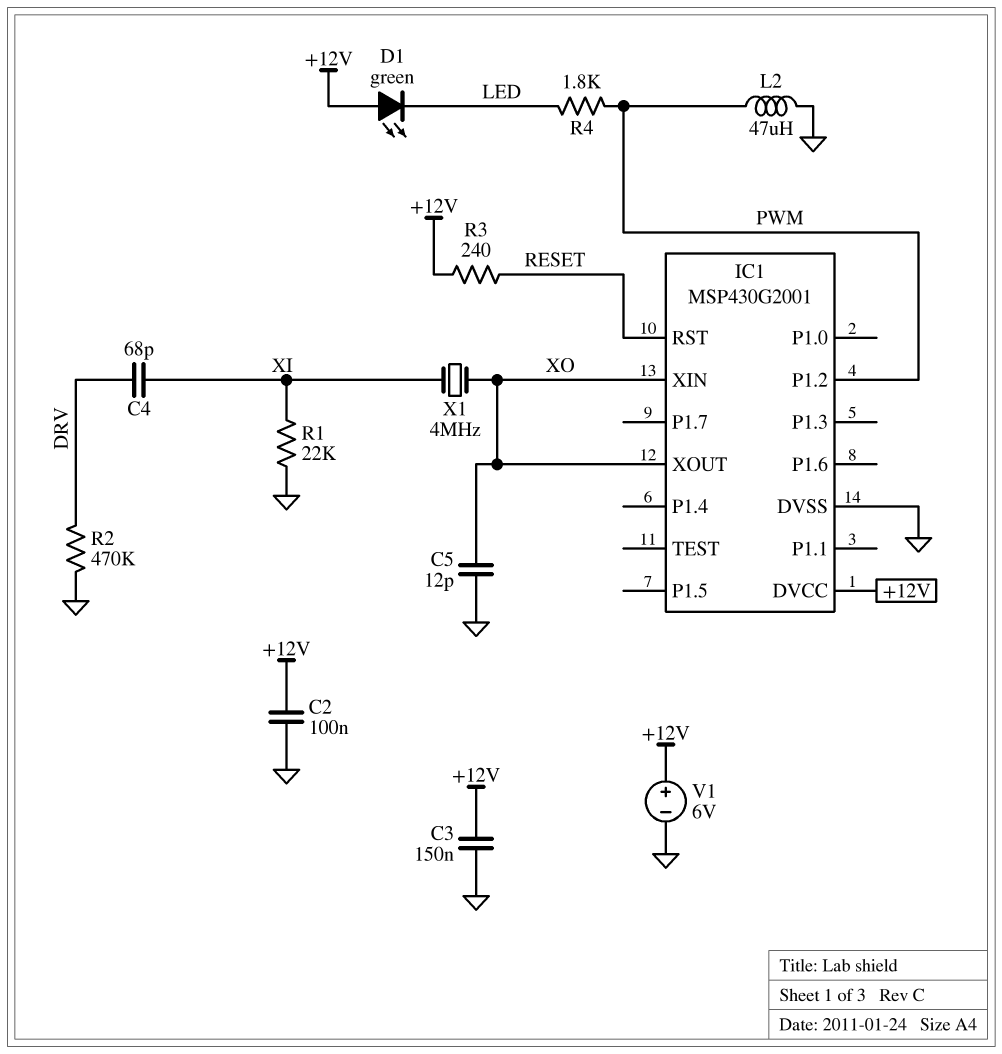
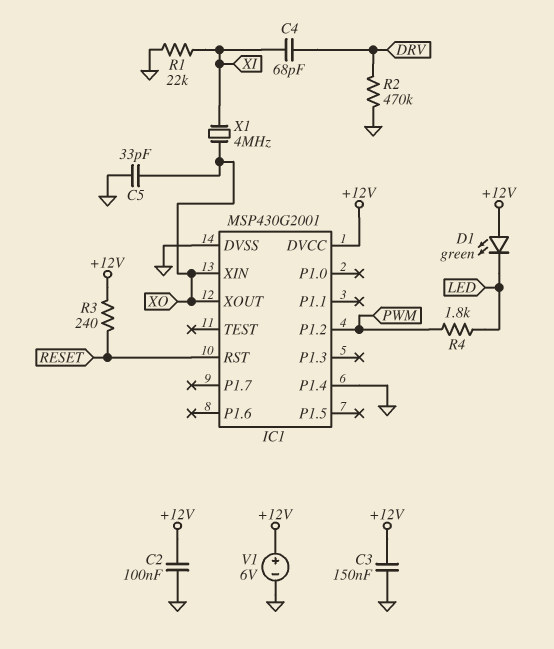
C5: 12pF (GND, XO) -> 33pF (GND, XO)
IC1 pin P1.4: none -> GND
L2: 47uH (GND, PWM) -> none

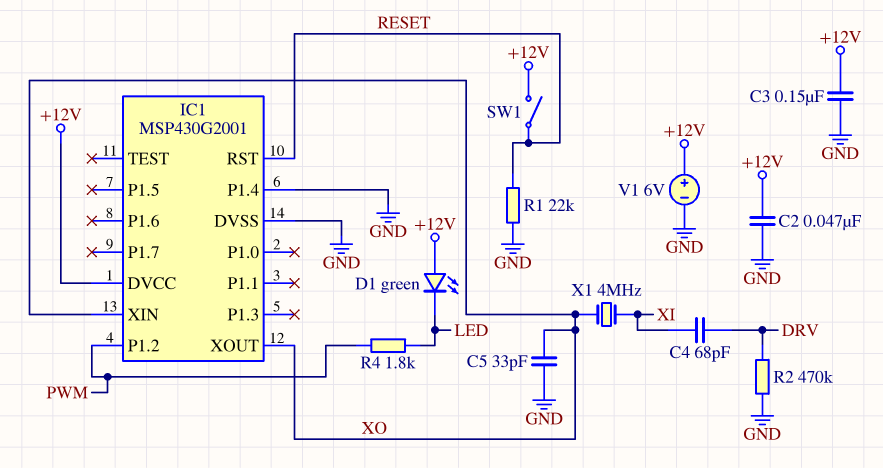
C2: 100nF (+12V, GND) -> 47nF (+12V, GND)
R1: 22k (GND, XI) -> 22k (GND, RESET)
R3: 240 (+12V, RESET) -> none
SW1: none -> switch (+12V, RESET)

